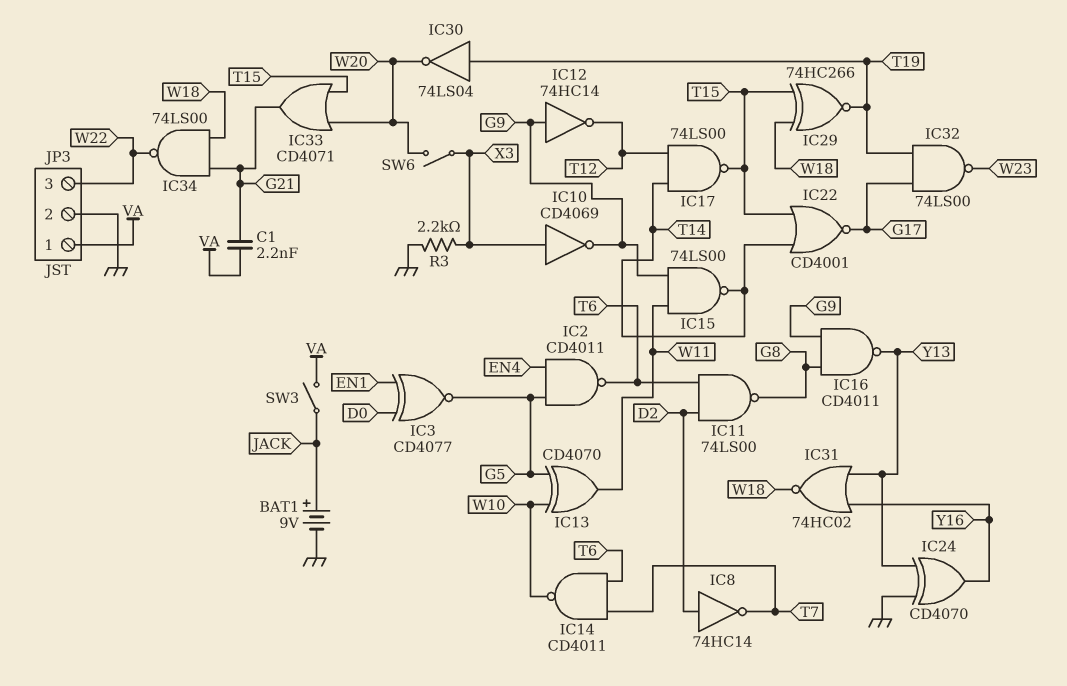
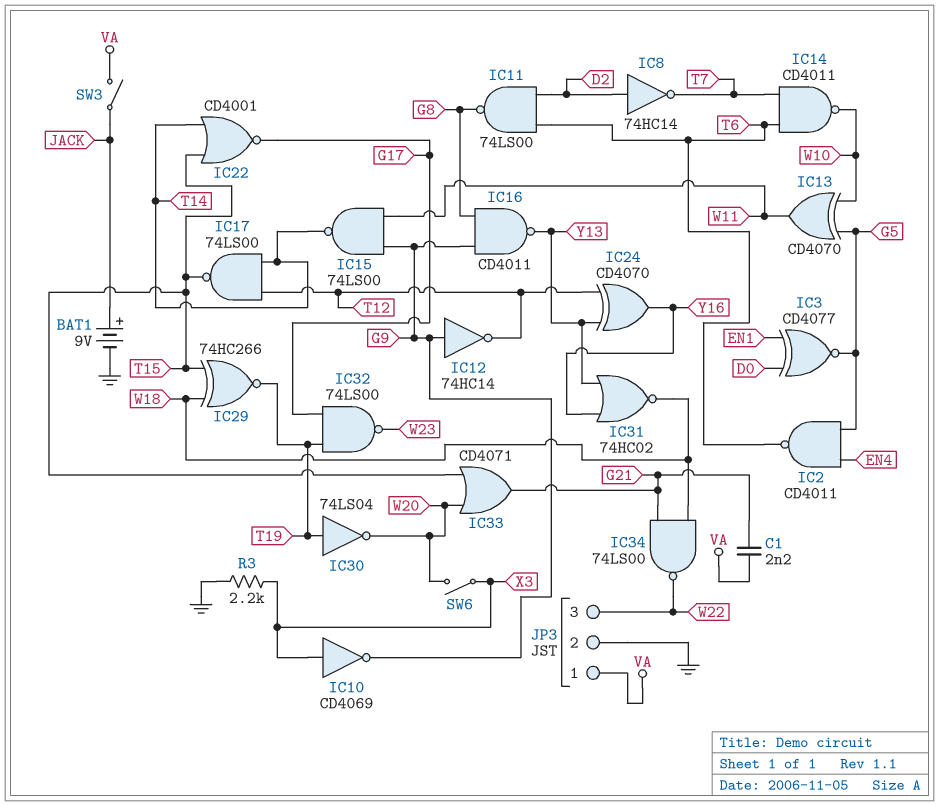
IC24: XOR CD4070 (in GND, in Y13, out Y16) -> XOR CD4070 (in T12, in Y13, out Y16)

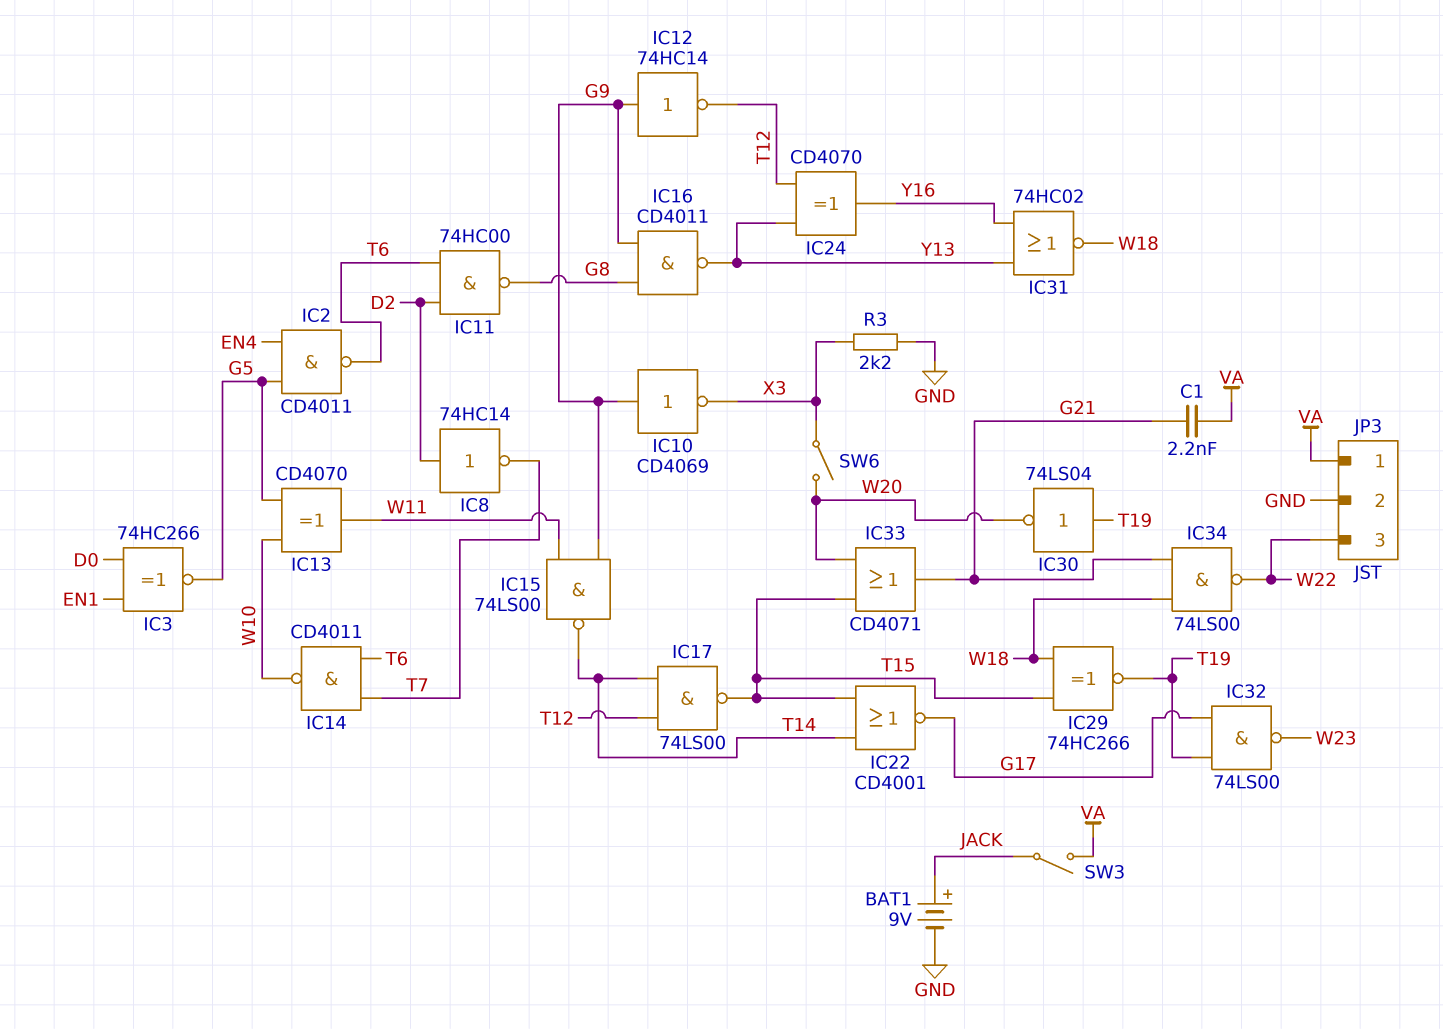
IC3: XNOR CD4077 (in D0, in EN1, out G5) -> XNOR 74HC266 (in D0, in EN1, out G5)
IC10: NOT CD4069 (in X3, out G9) -> NOT CD4069 (in G9, out X3)
IC11: NAND 74LS00 (in D2, in T6, out G8) -> NAND 74HC00 (in D2, in T6, out G8)

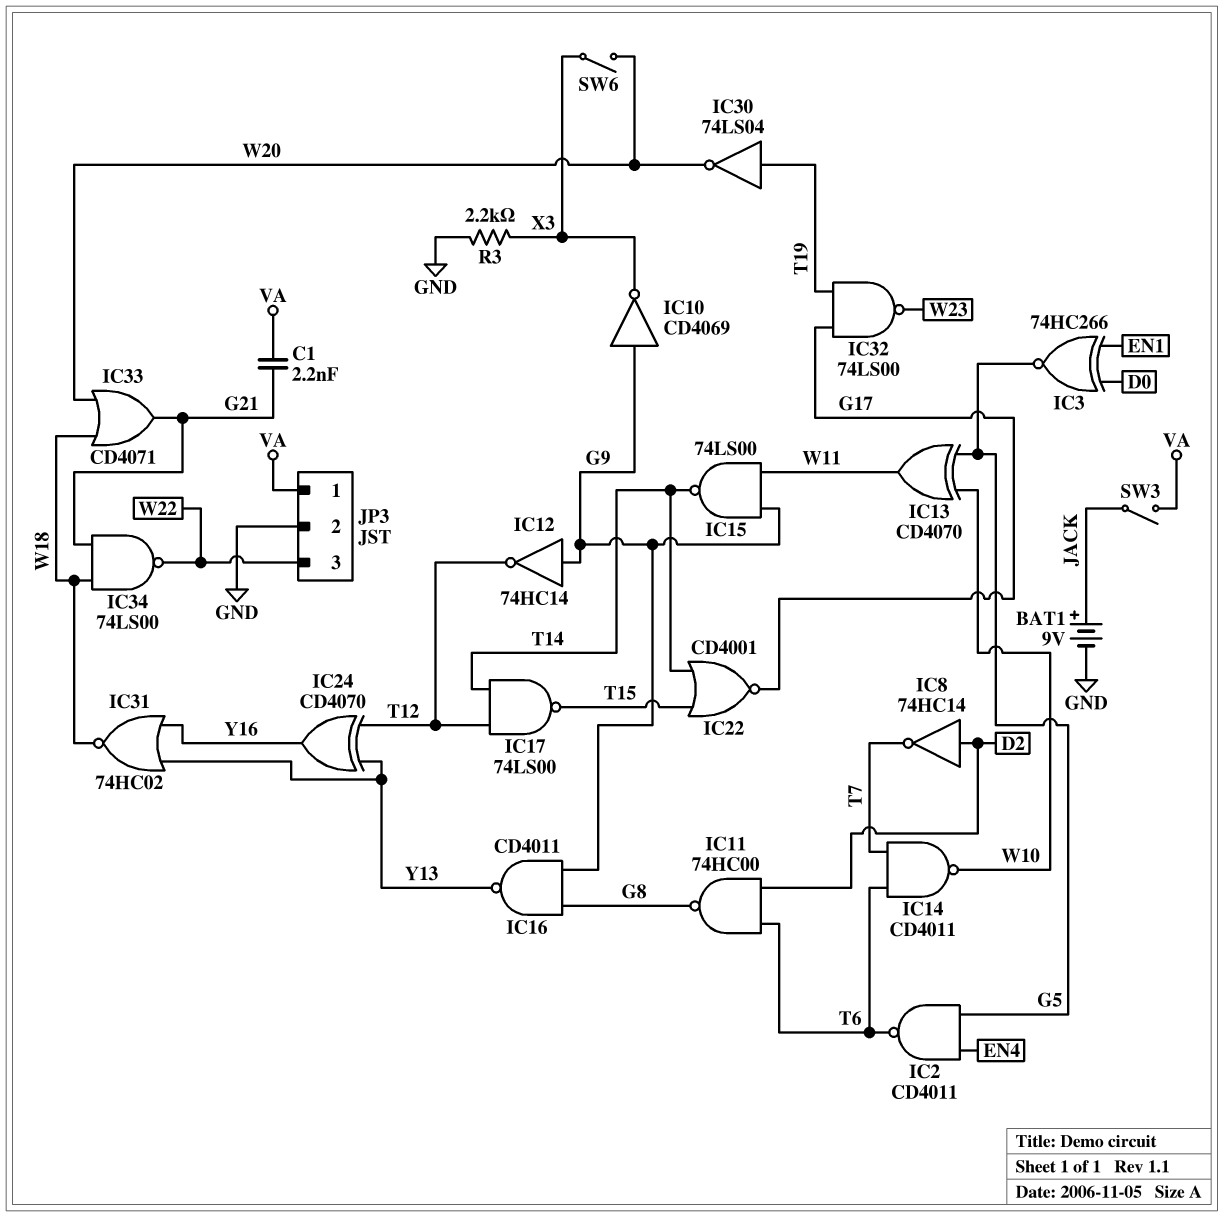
IC29: XNOR 74HC266 (in T15, in W18, out T19) -> none
IC33: OR CD4071 (in T15, in W20, out G21) -> OR CD4071 (in W18, in W20, out G21)

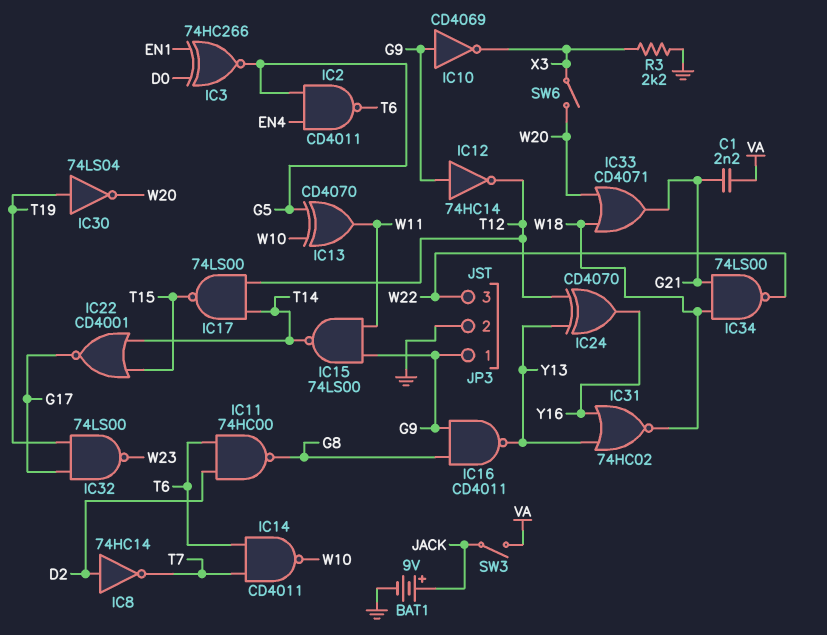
JP3 pin 1: VA -> G9

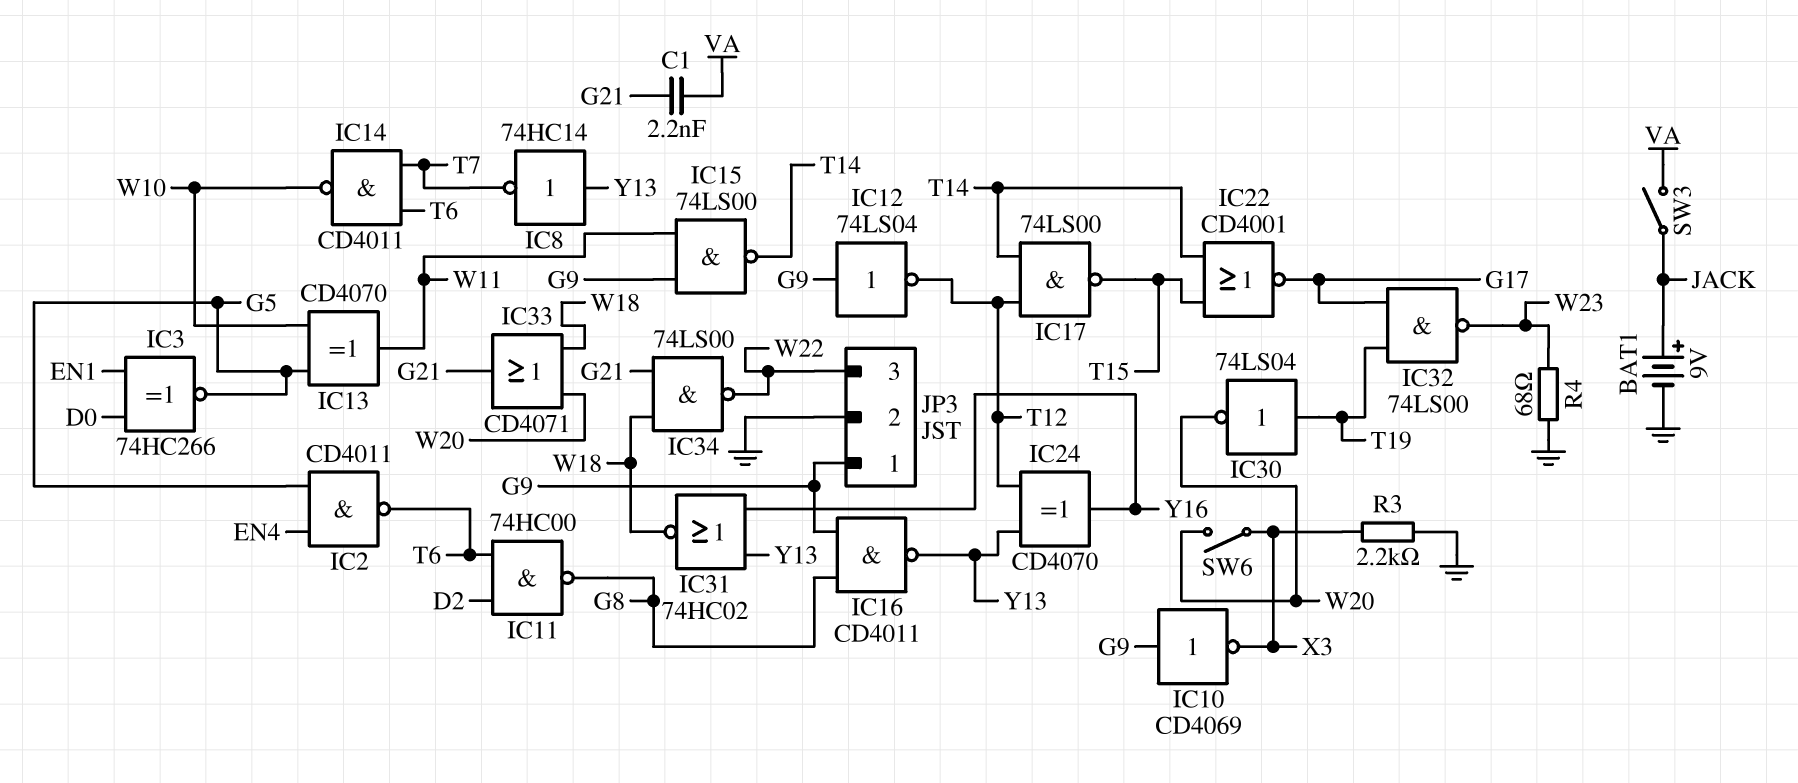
IC8: NOT 74HC14 (in D2, out T7) -> NOT 74HC14 (in Y13, out T7)
IC12: NOT 74HC14 (in G9, out T12) -> NOT 74LS04 (in G9, out T12)
R4: none -> 68 (GND, W23)

